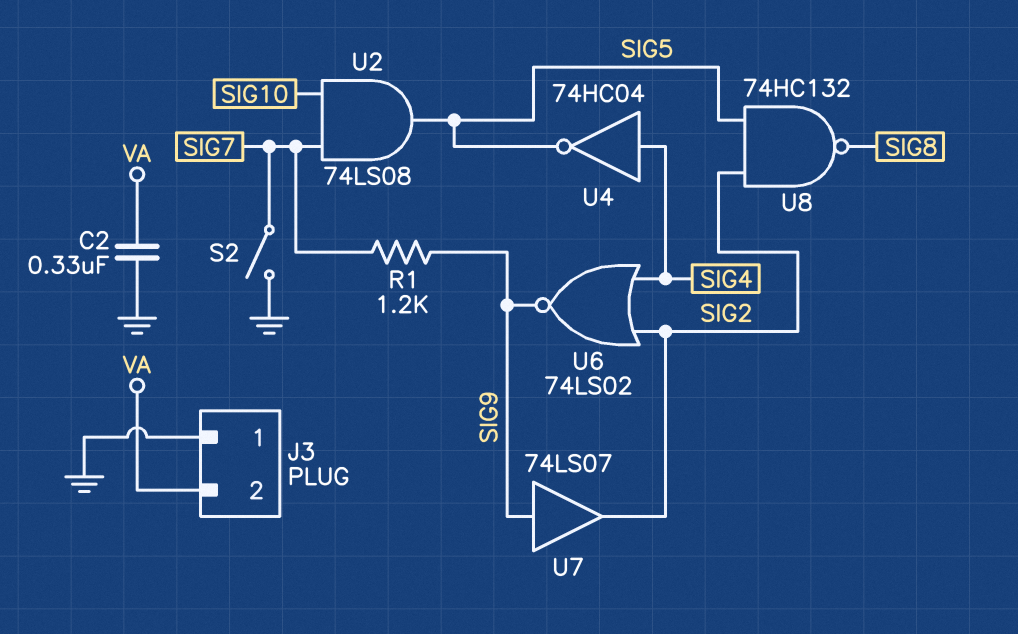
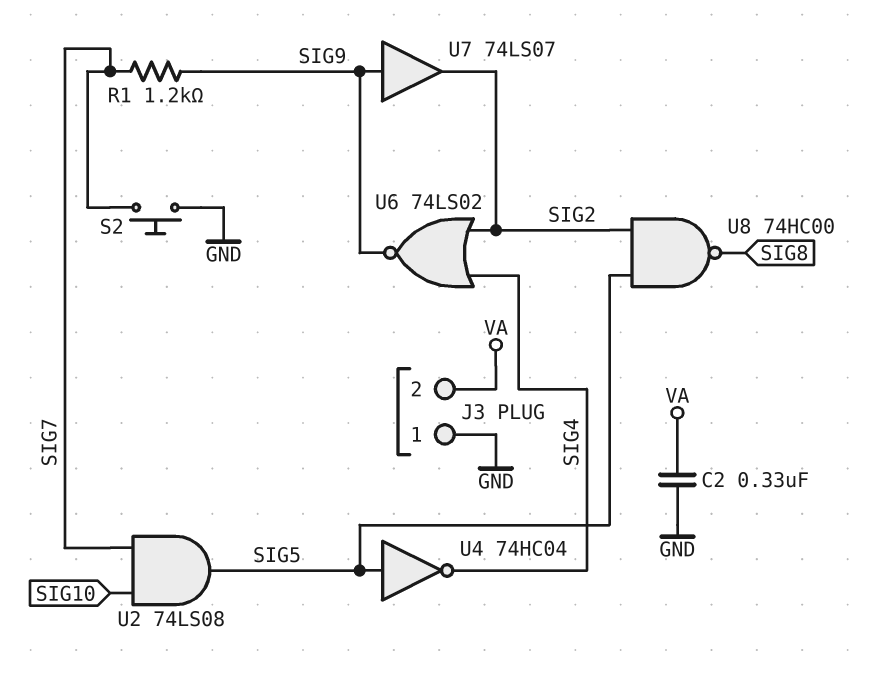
S2: switch (GND, SIG7) -> button (GND, SIG7)
U4: NOT 74HC04 (in SIG4, out SIG5) -> NOT 74HC04 (in SIG5, out SIG4)
U8: NAND 74HC132 (in SIG2, in SIG5, out SIG8) -> NAND 74HC00 (in SIG2, in SIG5, out SIG8)

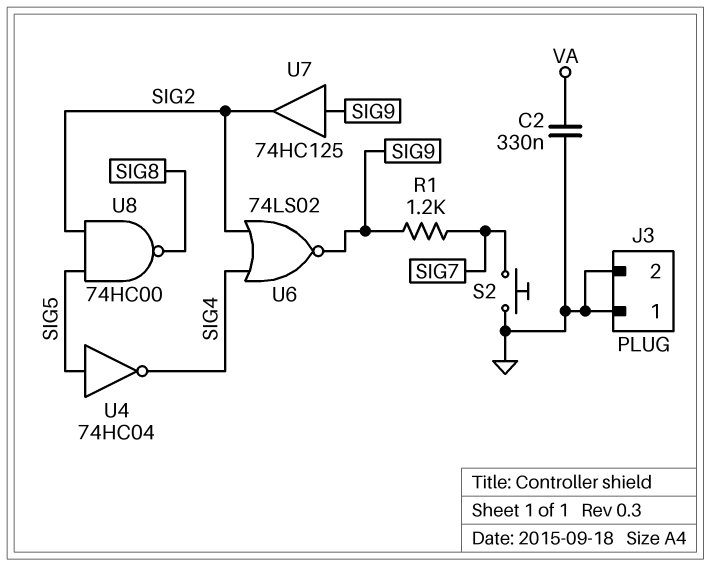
J3 pin 2: VA -> GND
U2: AND 74LS08 (in SIG7, in SIG10, out SIG5) -> none
U7: buffer 74LS07 (in SIG9, out SIG2) -> buffer 74HC125 (in SIG9, out SIG2)

